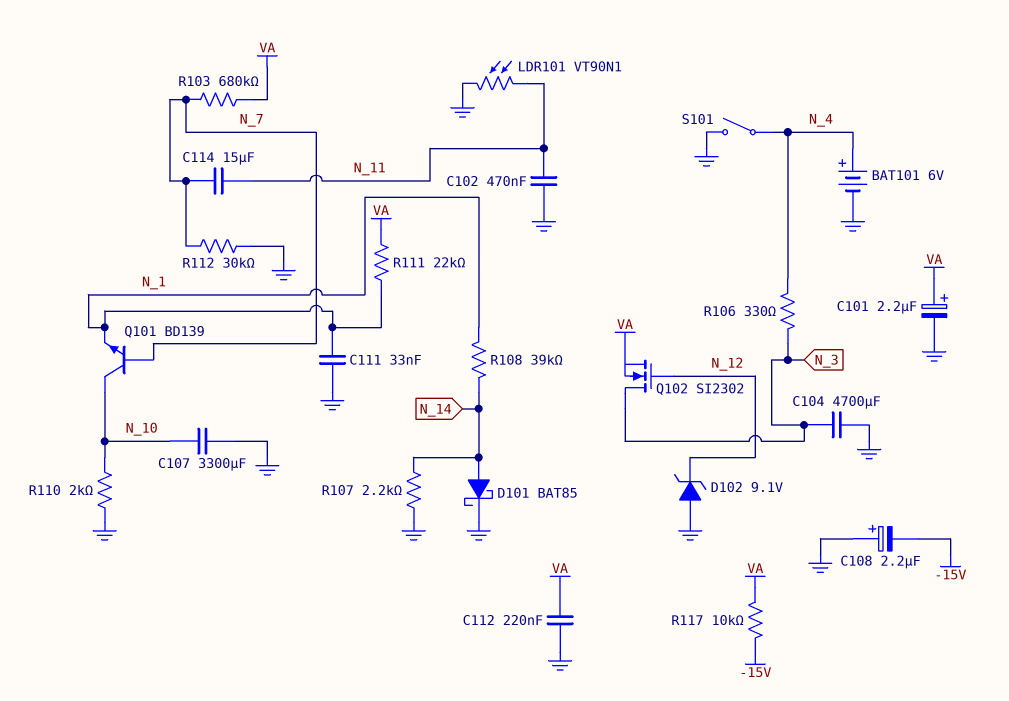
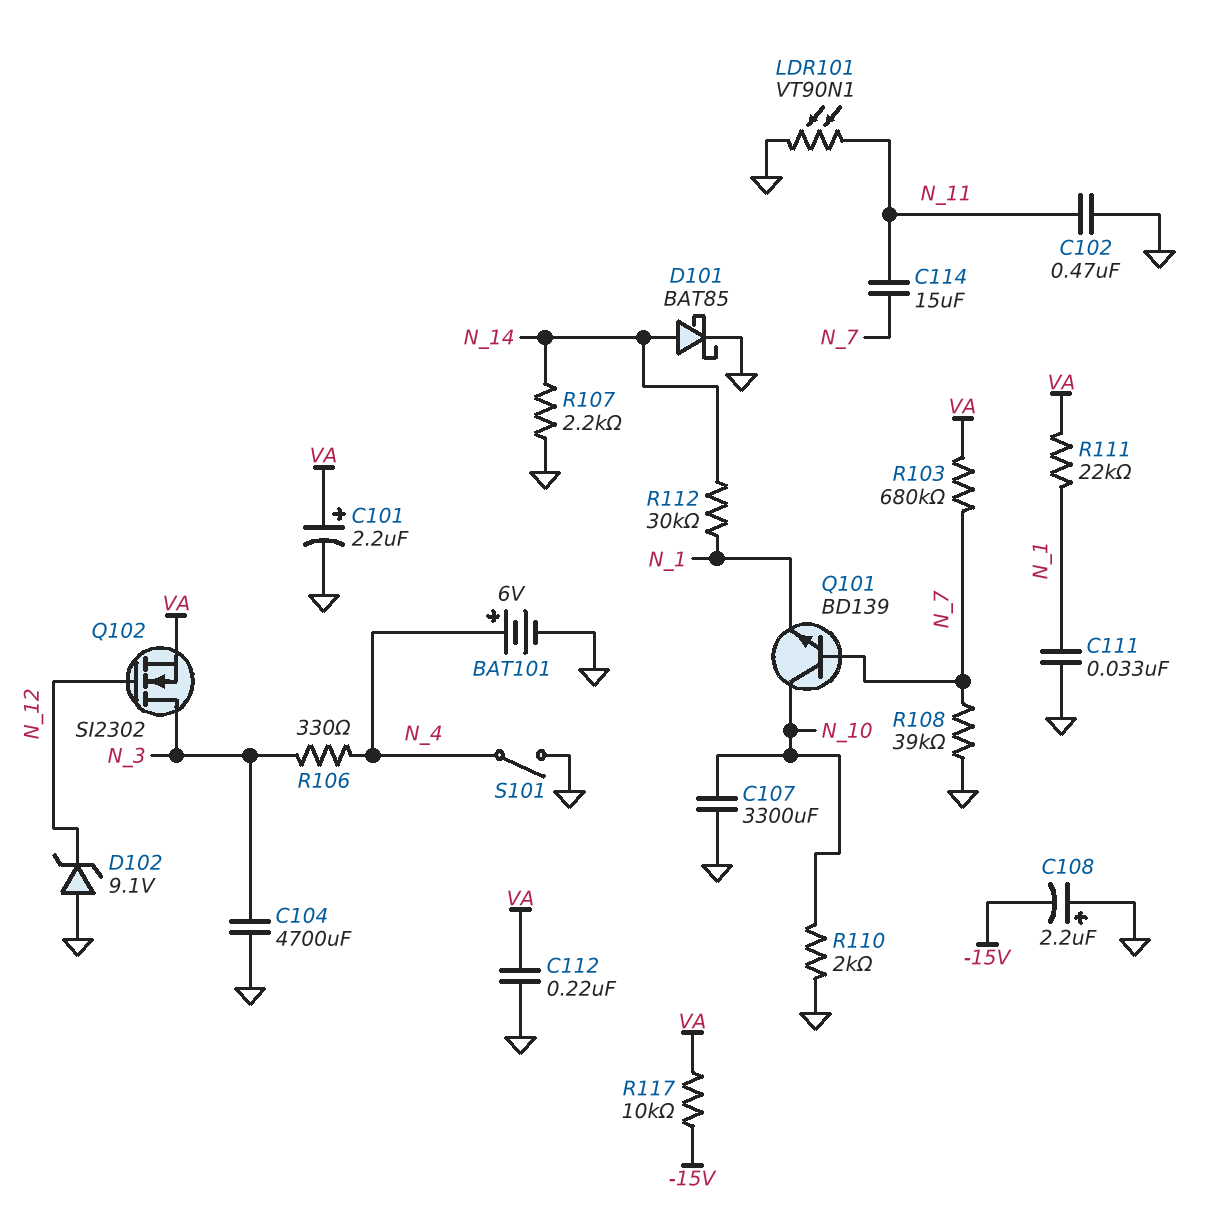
R108: 39k (N_1, N_14) -> 39k (GND, N_7)
R112: 30k (GND, N_7) -> 30k (N_1, N_14)

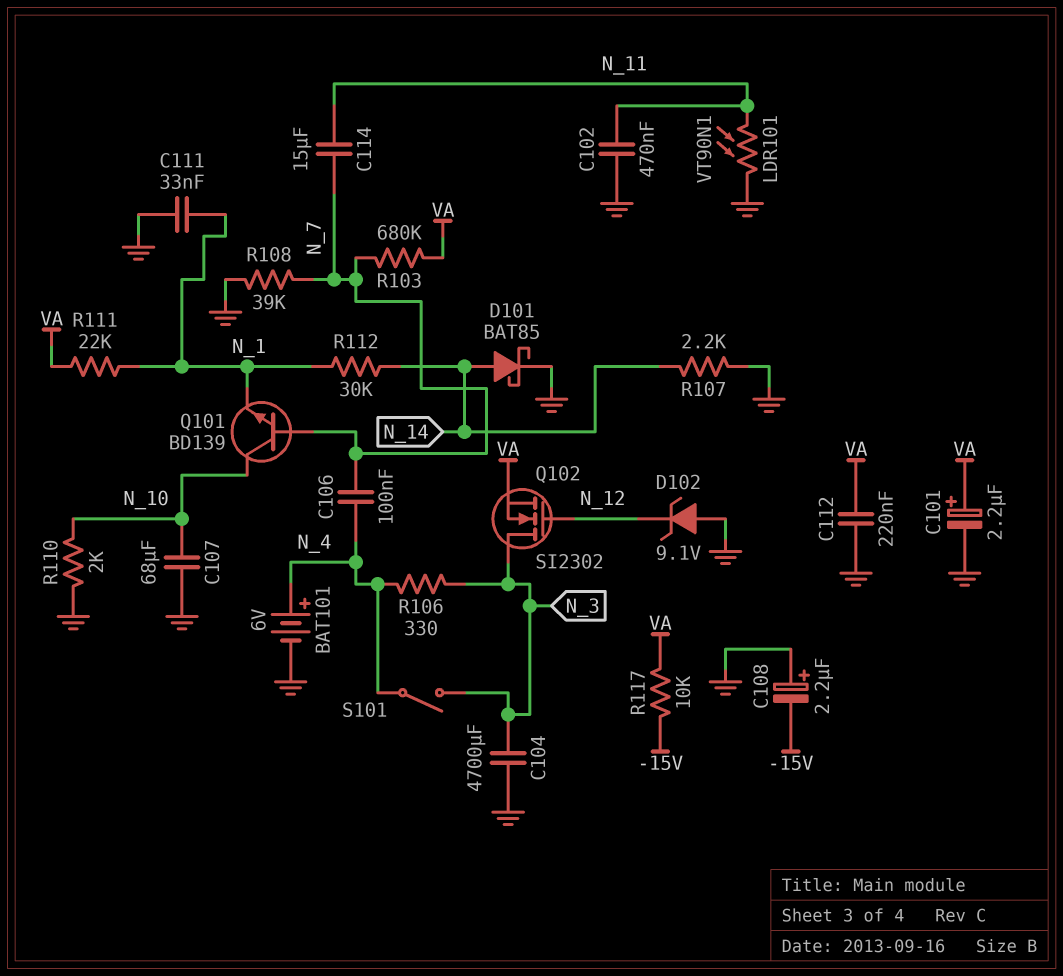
C106: none -> 100nF (N_4, N_7)
C107: 3300uF (GND, N_10) -> 68uF (GND, N_10)
S101: switch (GND, N_4) -> switch (N_3, N_4)

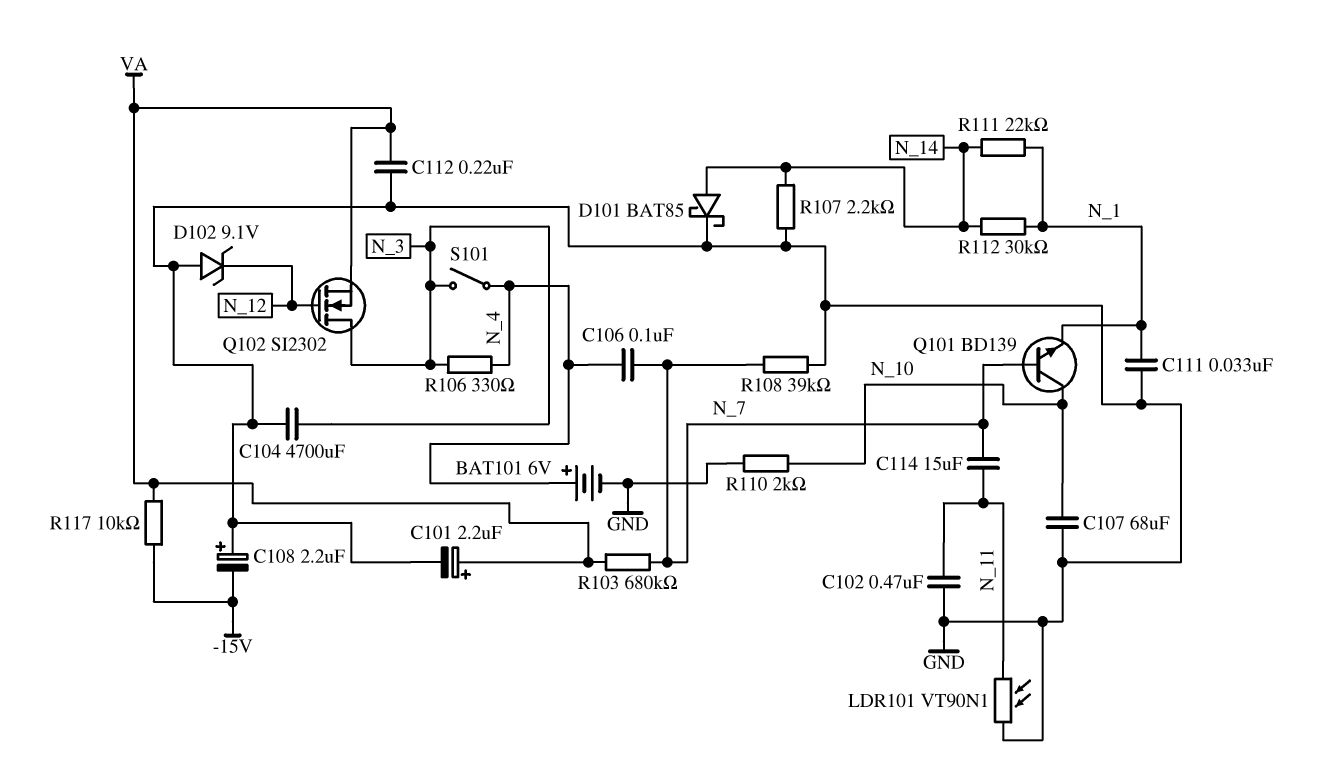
R111: 22k (N_1, VA) -> 22k (N_1, N_14)

